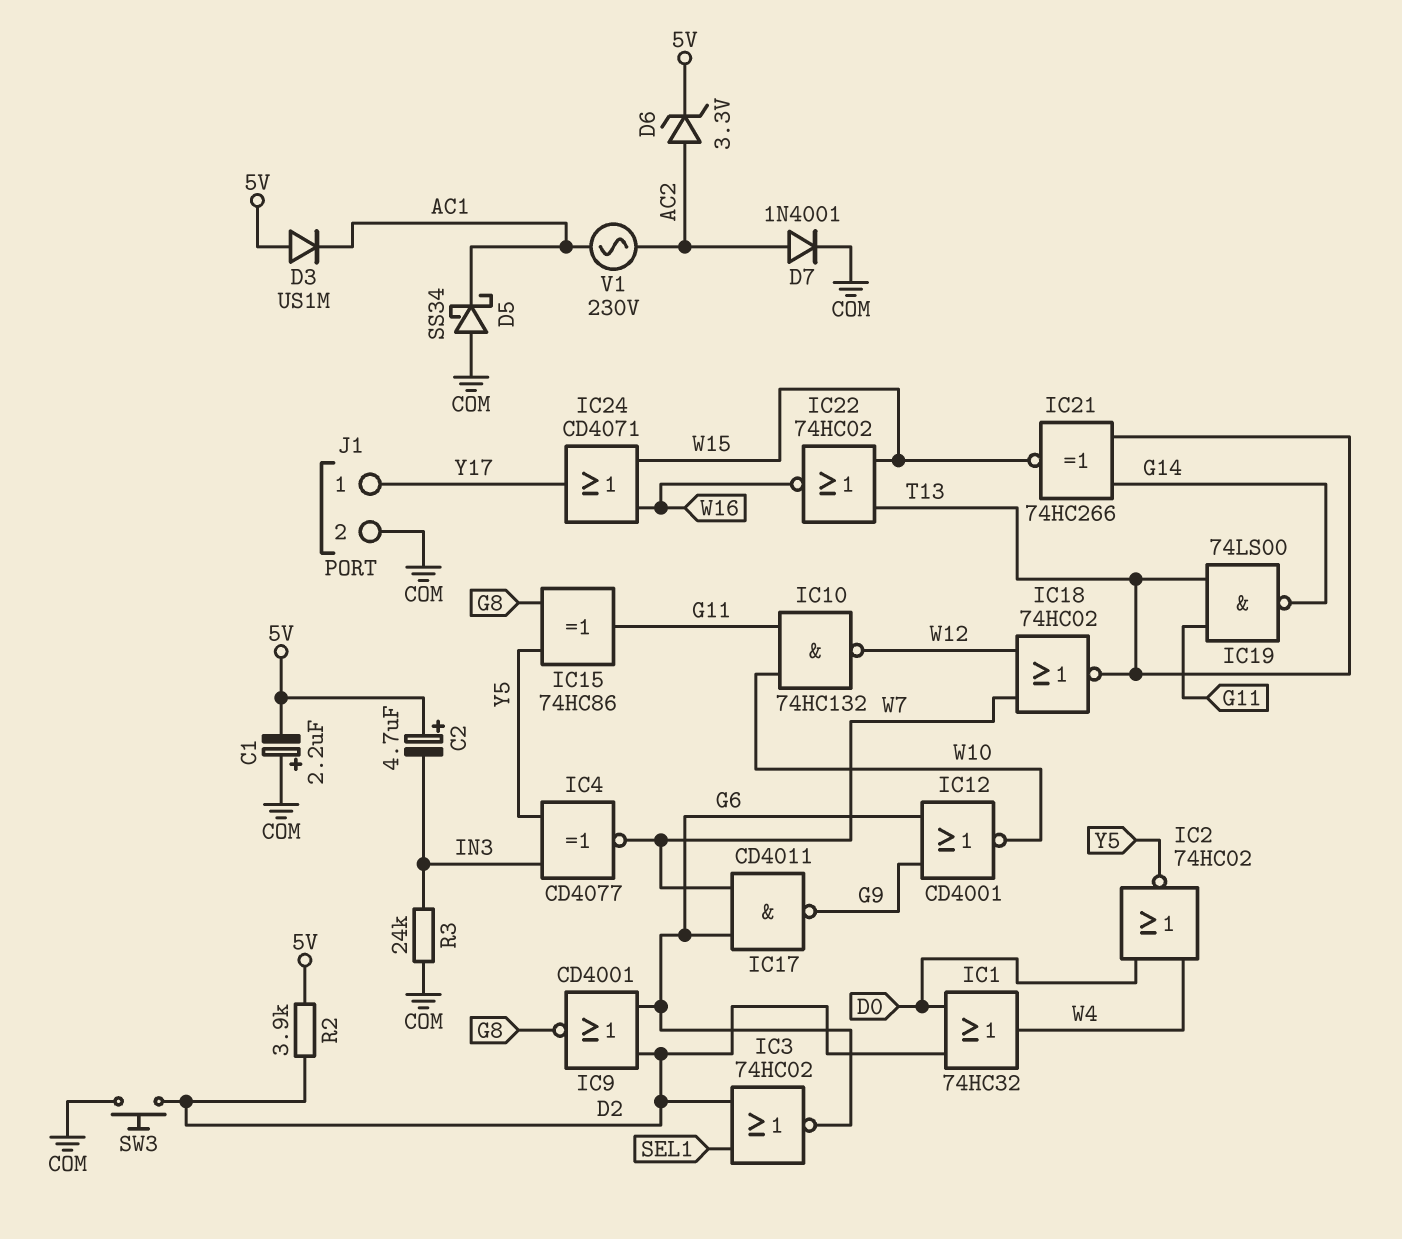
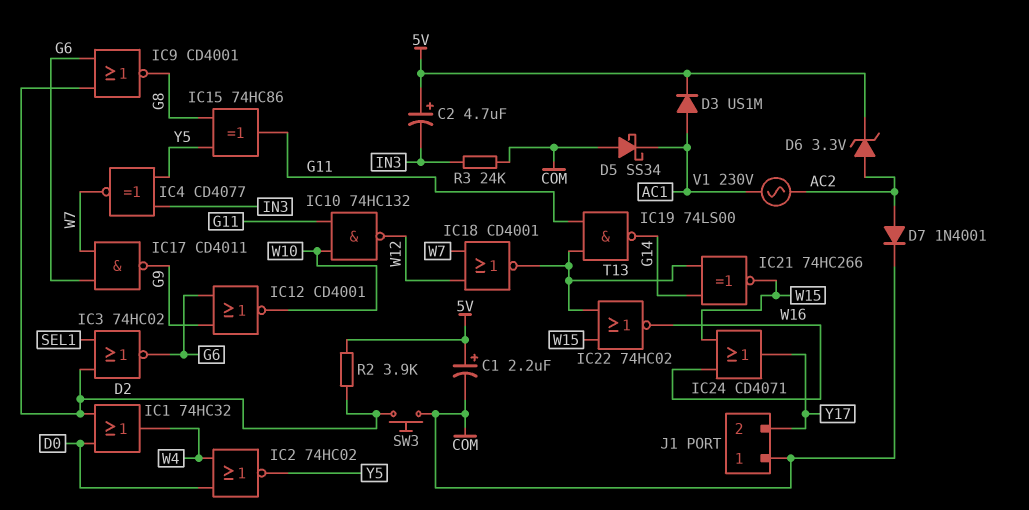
C1: 2.2uF (plus COM, minus 5V) -> 2.2uF (plus 5V, minus COM)
D3: diode US1M (A 5V, K AC1) -> diode US1M (A AC1, K 5V)
IC18: NOR 74HC02 (in W7, in W12, out T13) -> NOR CD4001 (in W7, in W12, out T13)
J1 pin 1: Y17 -> COM
J1 pin 2: COM -> Y17

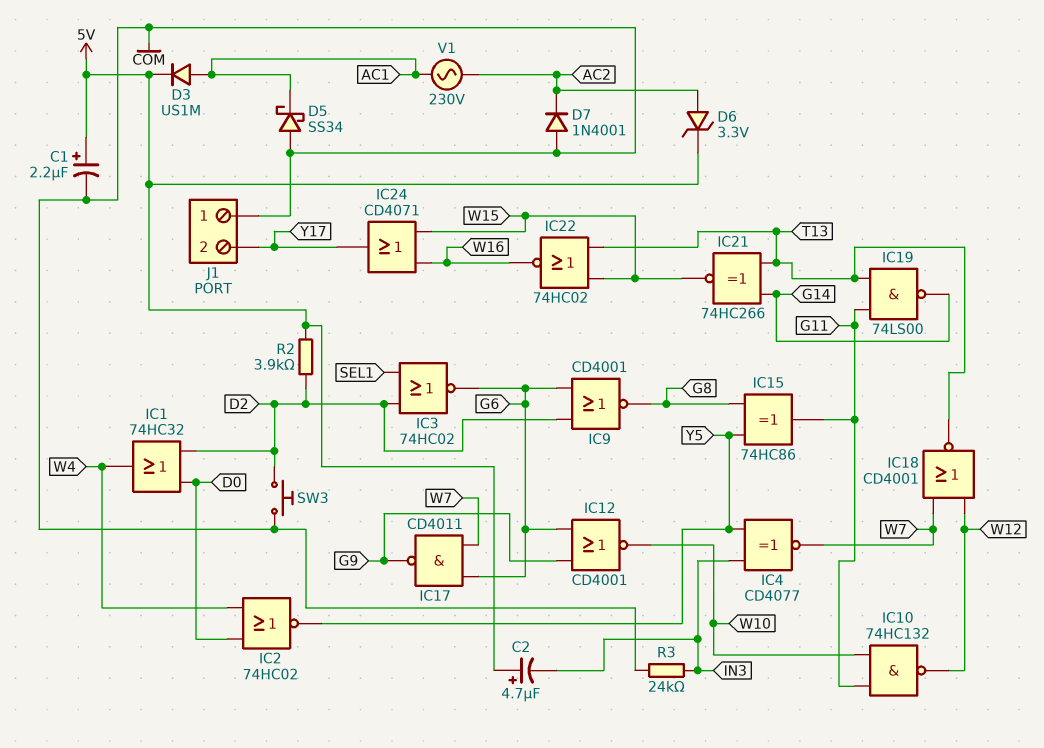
D7: diode 1N4001 (A AC2, K COM) -> diode 1N4001 (A COM, K AC2)

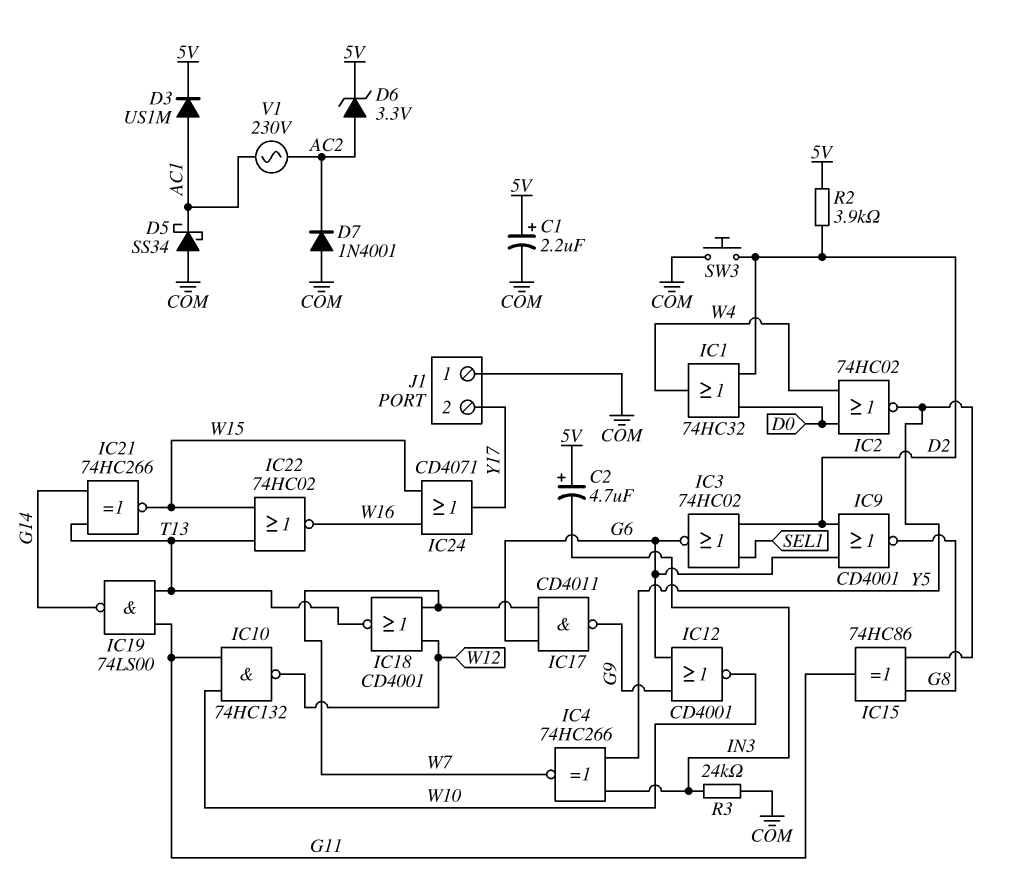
IC4: XNOR CD4077 (in IN3, in Y5, out W7) -> XNOR 74HC266 (in IN3, in Y5, out W7)

